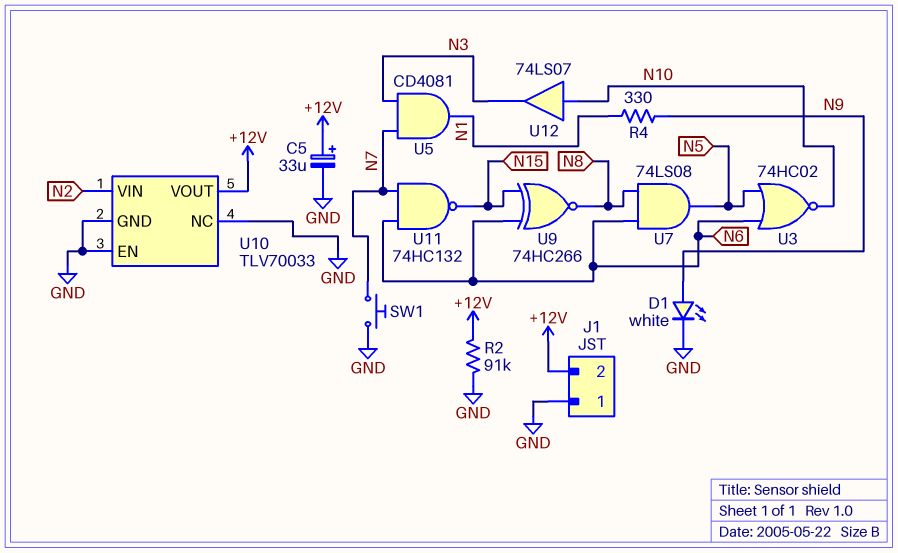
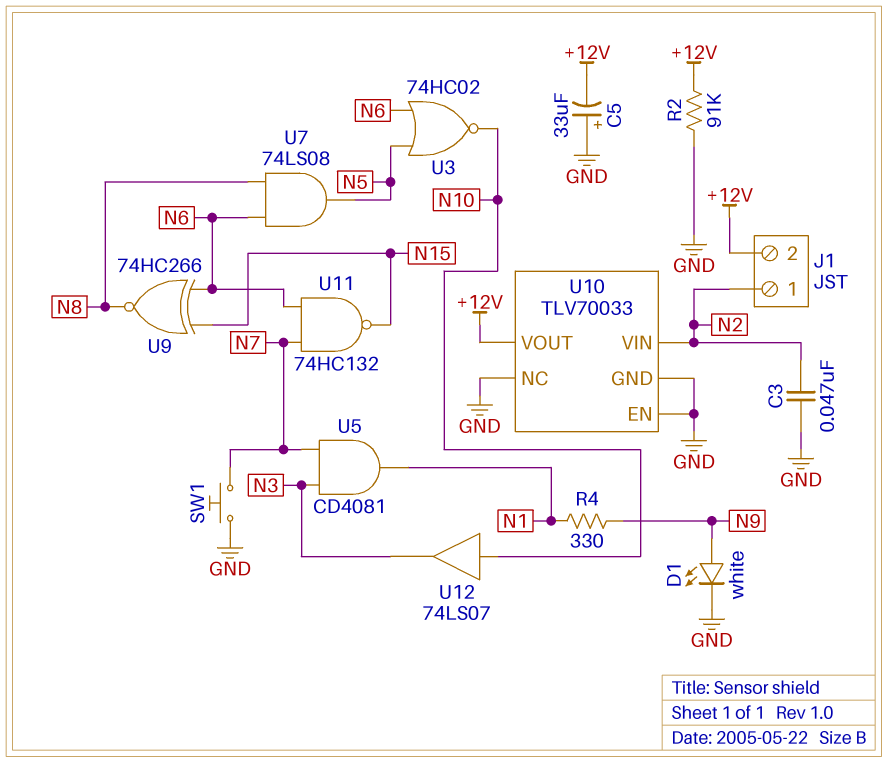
C3: none -> 47nF (GND, N2)
C5: 33uF (plus +12V, minus GND) -> 33uF (plus GND, minus +12V)
J1 pin 1: GND -> N2

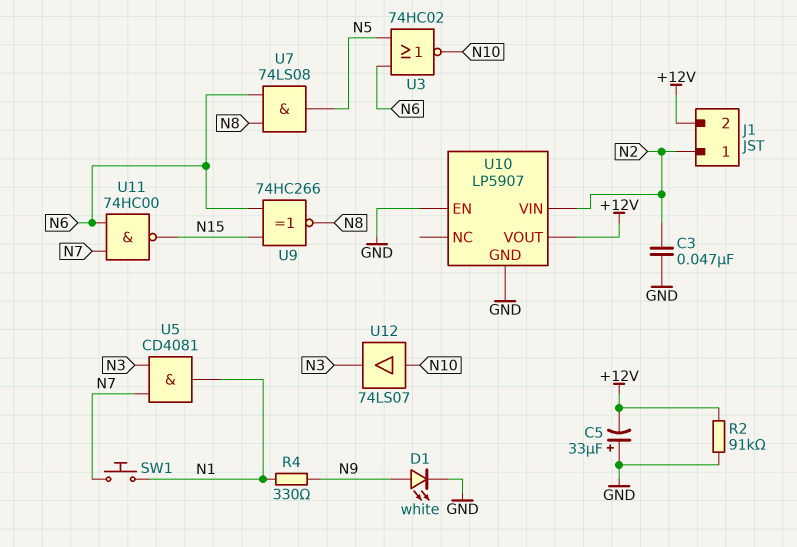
SW1: button (GND, N7) -> button (N1, N7)
U10: TLV70033 -> LP5907
U10 pin NC: GND -> none
U11: NAND 74HC132 (in N6, in N7, out N15) -> NAND 74HC00 (in N6, in N7, out N15)

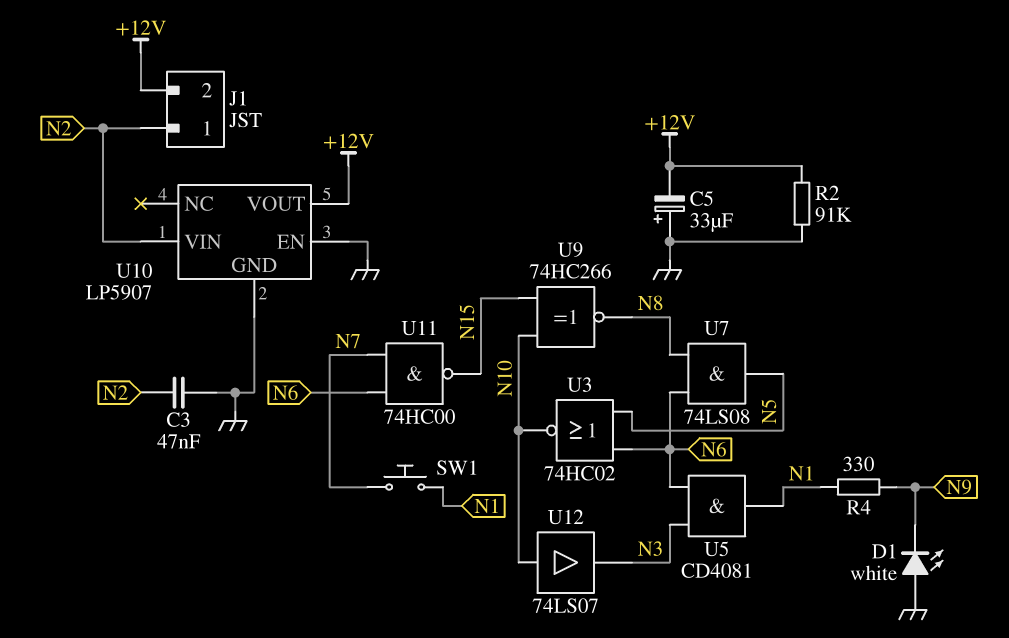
D1: LED white (A N9, K GND) -> LED white (A GND, K N9)
U5: AND CD4081 (in N3, in N7, out N1) -> AND CD4081 (in N3, in N6, out N1)
U9: XNOR 74HC266 (in N6, in N15, out N8) -> XNOR 74HC266 (in N10, in N15, out N8)

